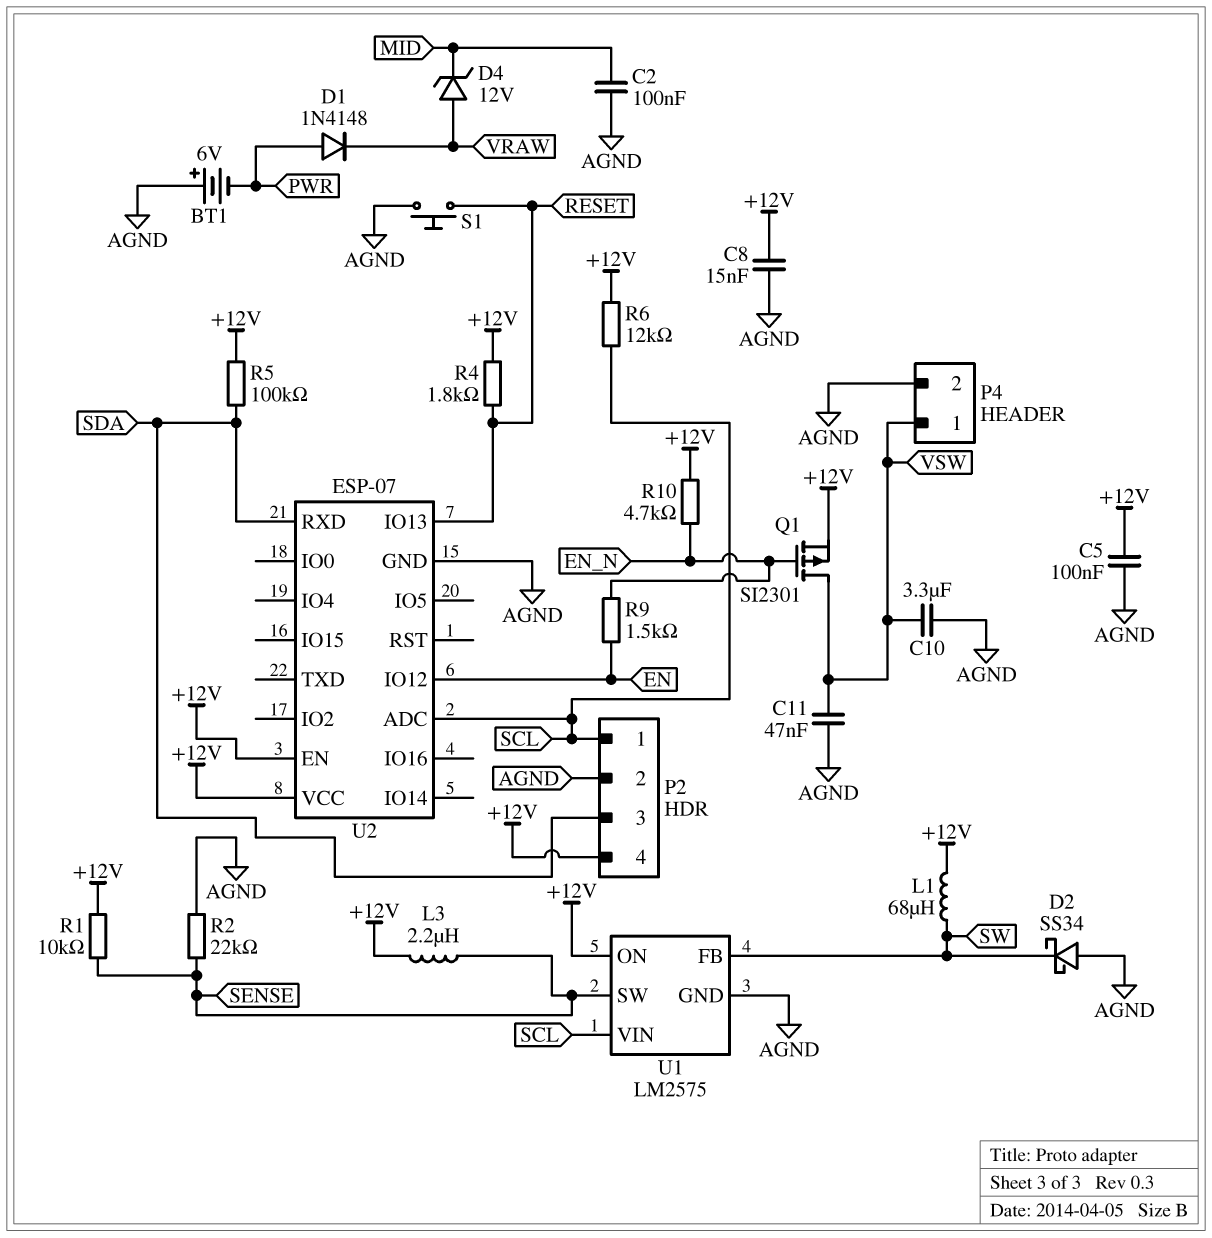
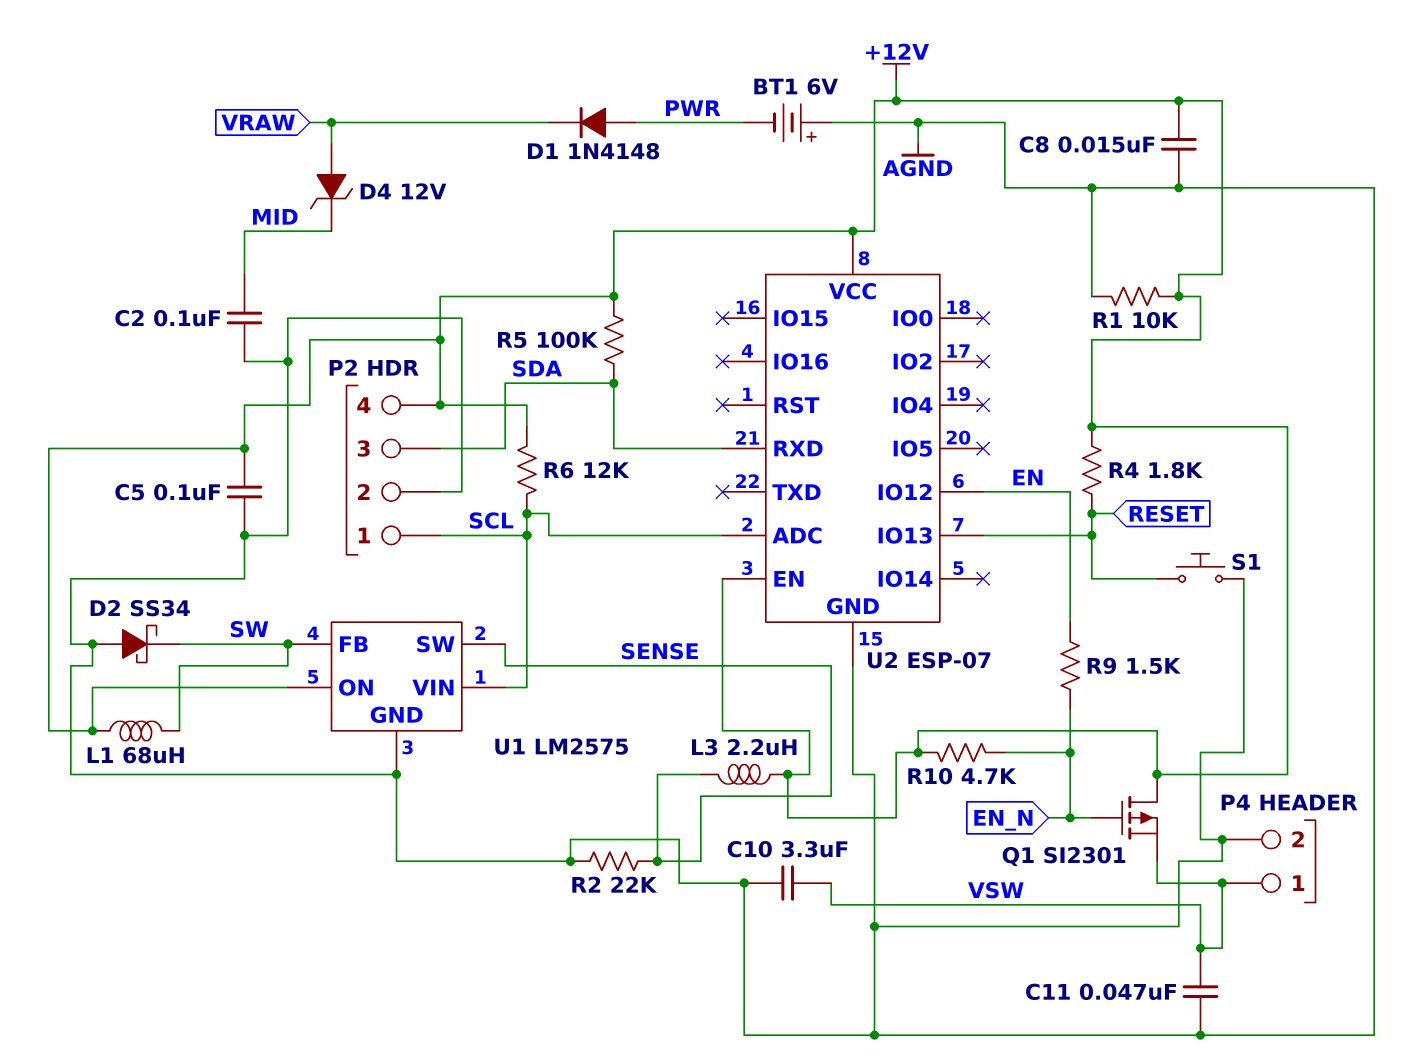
Q1: PMOS SI2301 (G EN_N, D VSW, S +12V) -> PMOS SI2301 (G EN_N, D +12V, S VSW)
R1: 10k (+12V, SENSE) -> 10k (+12V, AGND)

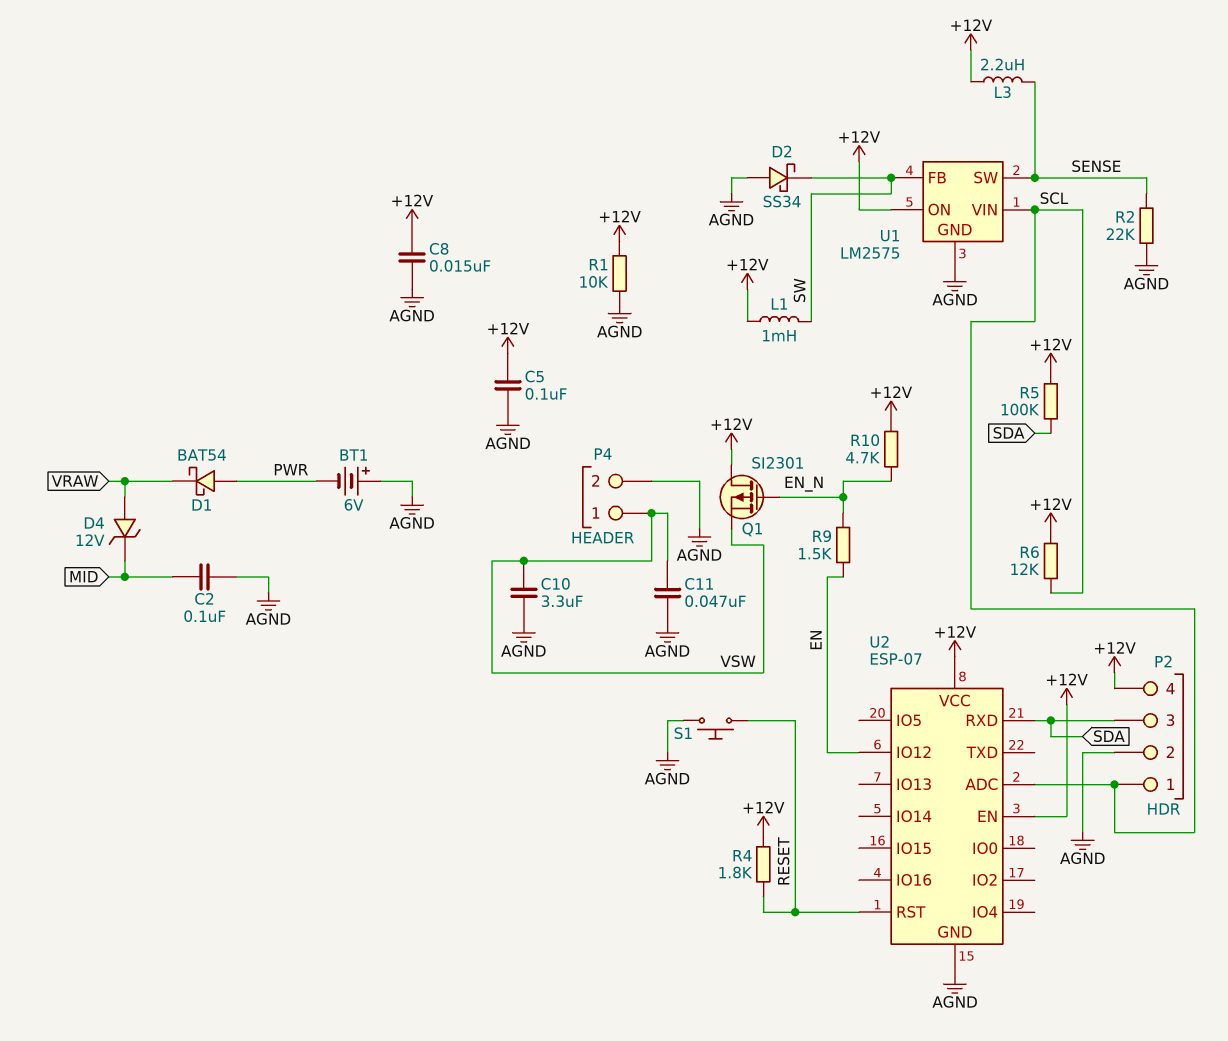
D1: diode 1N4148 (A PWR, K VRAW) -> schottky BAT54 (A PWR, K VRAW)
L1: 68uH (+12V, SW) -> 1mH (+12V, SW)
U2 pin IO13: RESET -> none
U2 pin RST: none -> RESET

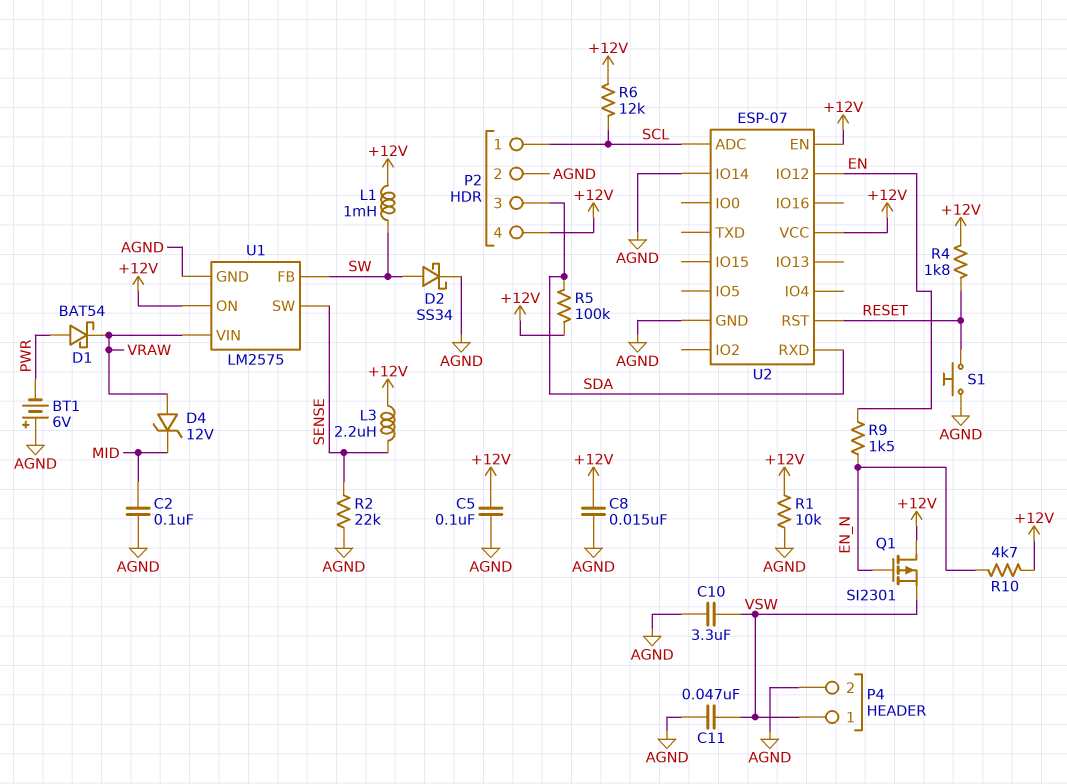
D2: schottky SS34 (A AGND, K SW) -> schottky SS34 (A SW, K AGND)
U1 pin VIN: SCL -> VRAW
U2 pin IO14: none -> AGND

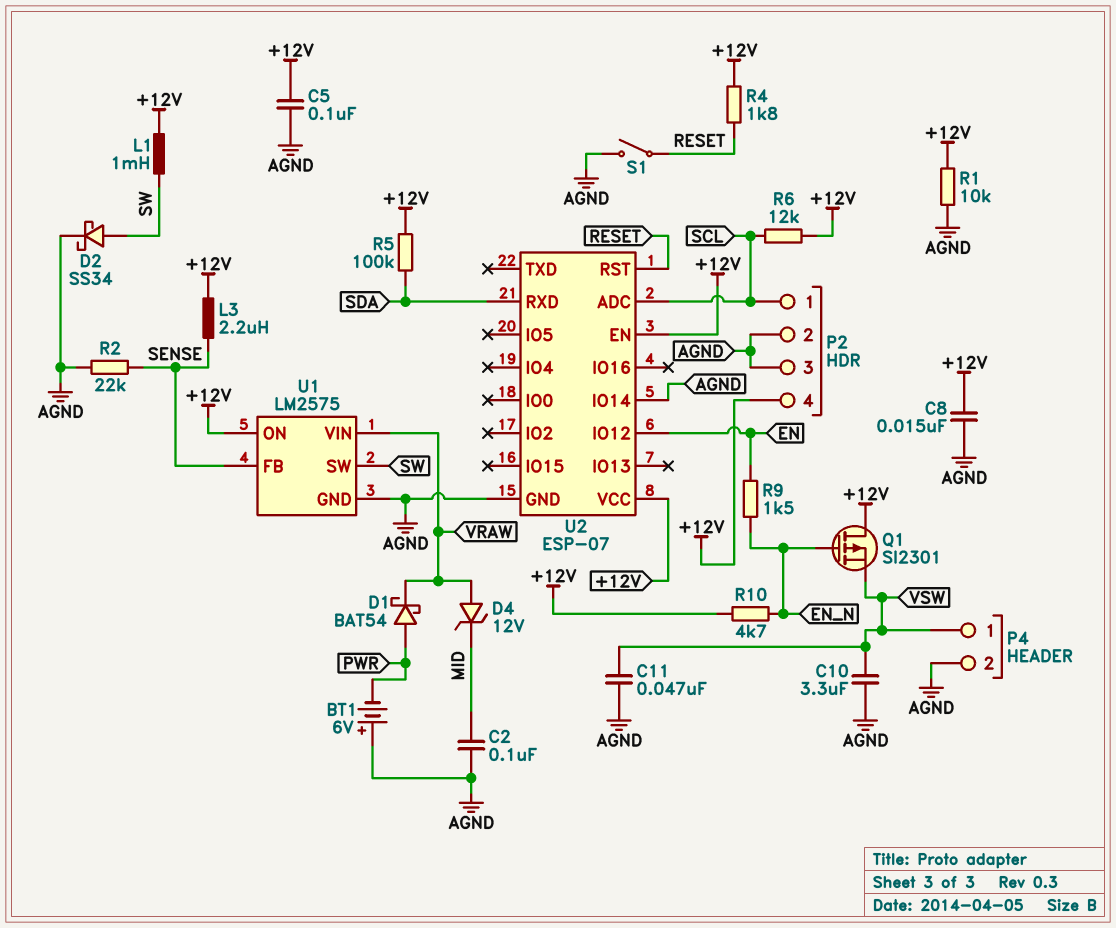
P2 pin 3: SDA -> AGND
S1: button (AGND, RESET) -> switch (AGND, RESET)
U1 pin FB: SW -> SENSE
U1 pin SW: SENSE -> SW

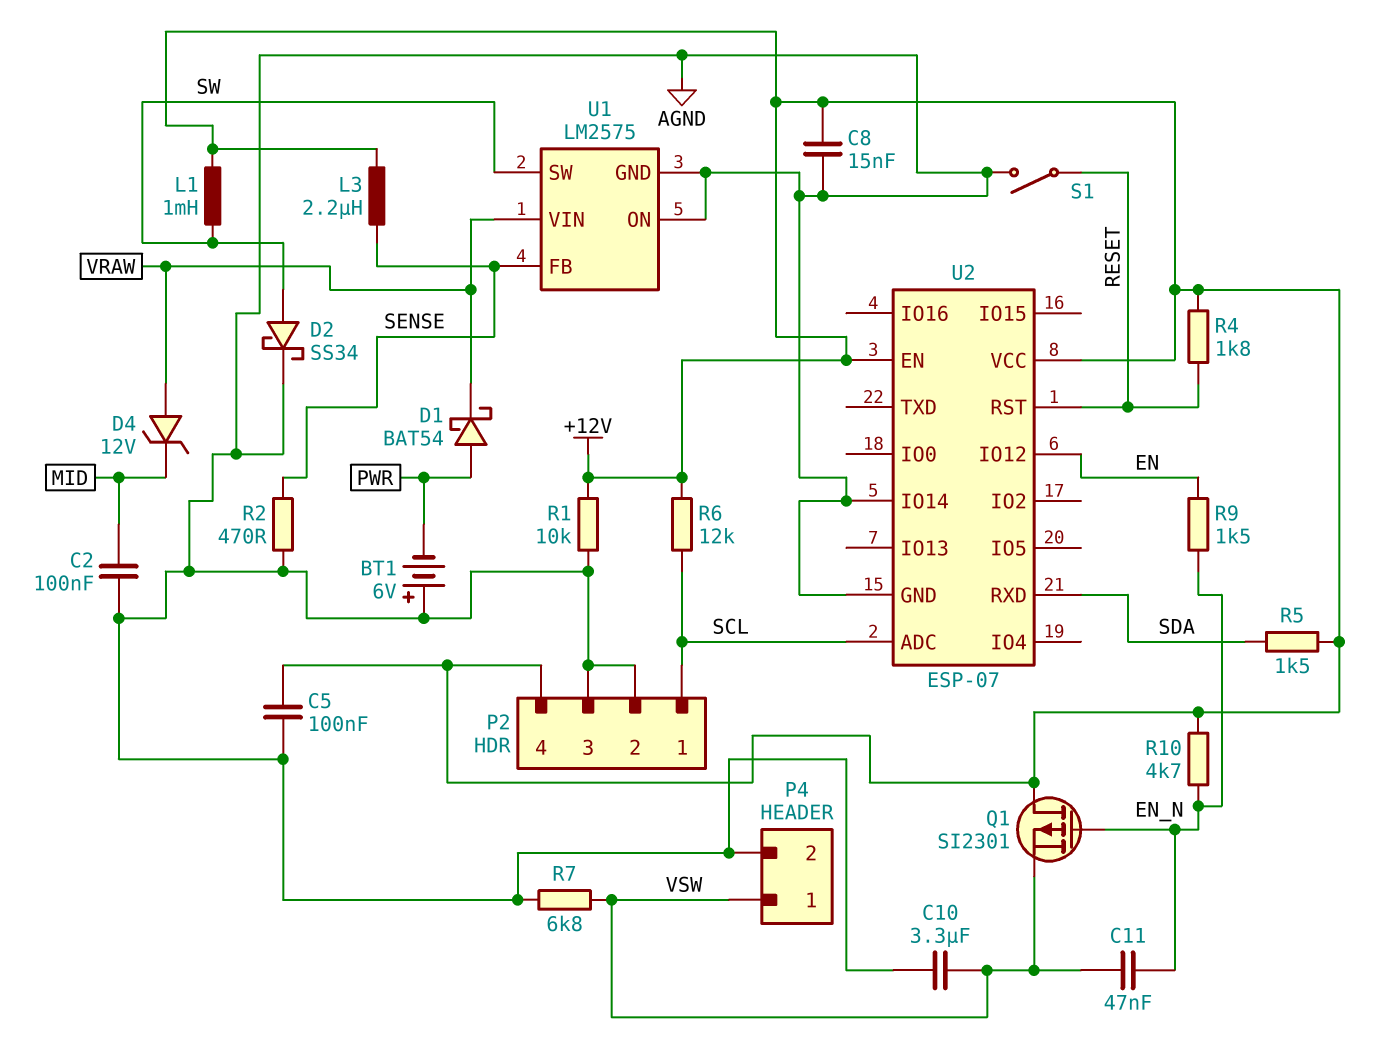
C11: 47nF (AGND, VSW) -> 47nF (EN_N, VSW)
R2: 22k (AGND, SENSE) -> 470 (AGND, SENSE)
R5: 100k (+12V, SDA) -> 1.5k (+12V, SDA)
R7: none -> 6.8k (AGND, VSW)
U1 pin ON: +12V -> AGND

